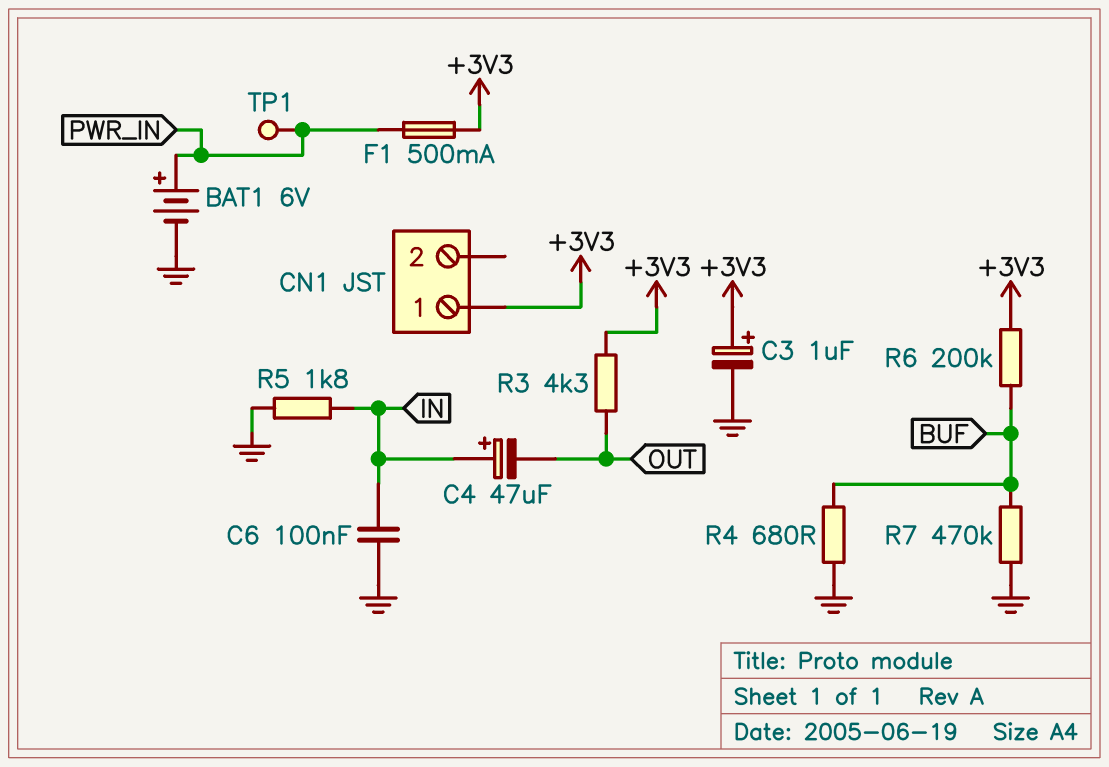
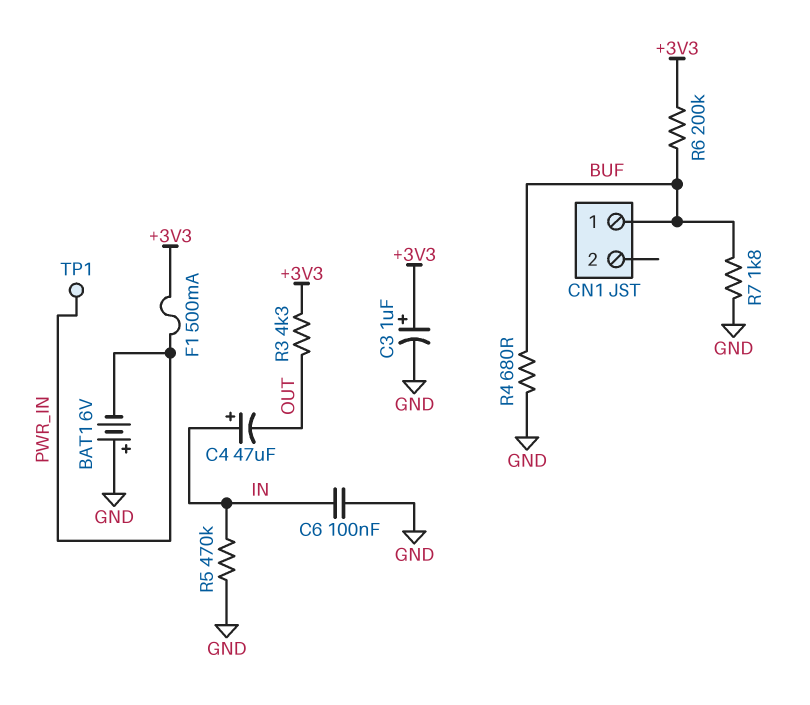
BAT1: 6V (plus PWR_IN, minus GND) -> 6V (plus GND, minus PWR_IN)
CN1 pin 1: +3V3 -> BUF
R5: 1.8k (GND, IN) -> 470k (GND, IN)
R7: 470k (BUF, GND) -> 1.8k (BUF, GND)

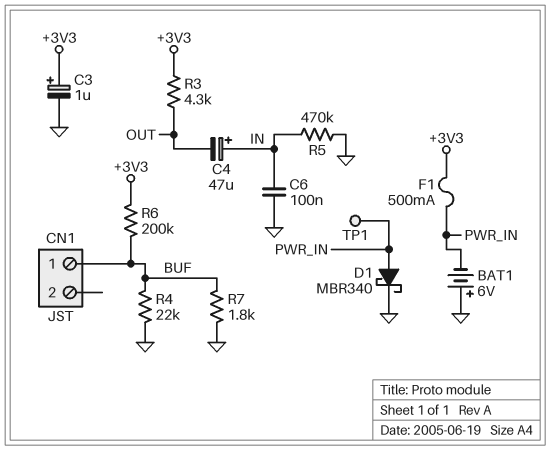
D1: none -> schottky MBR340 (A PWR_IN, K GND)
R4: 680 (BUF, GND) -> 22k (BUF, GND)

